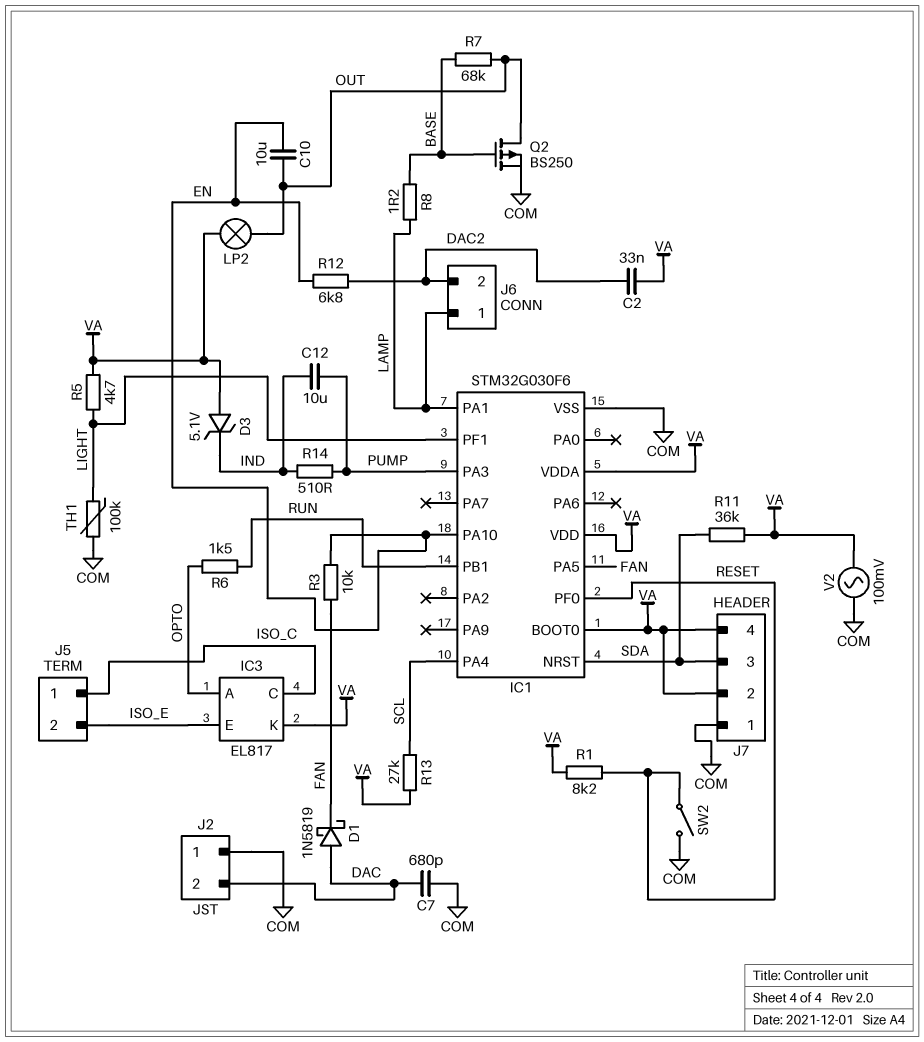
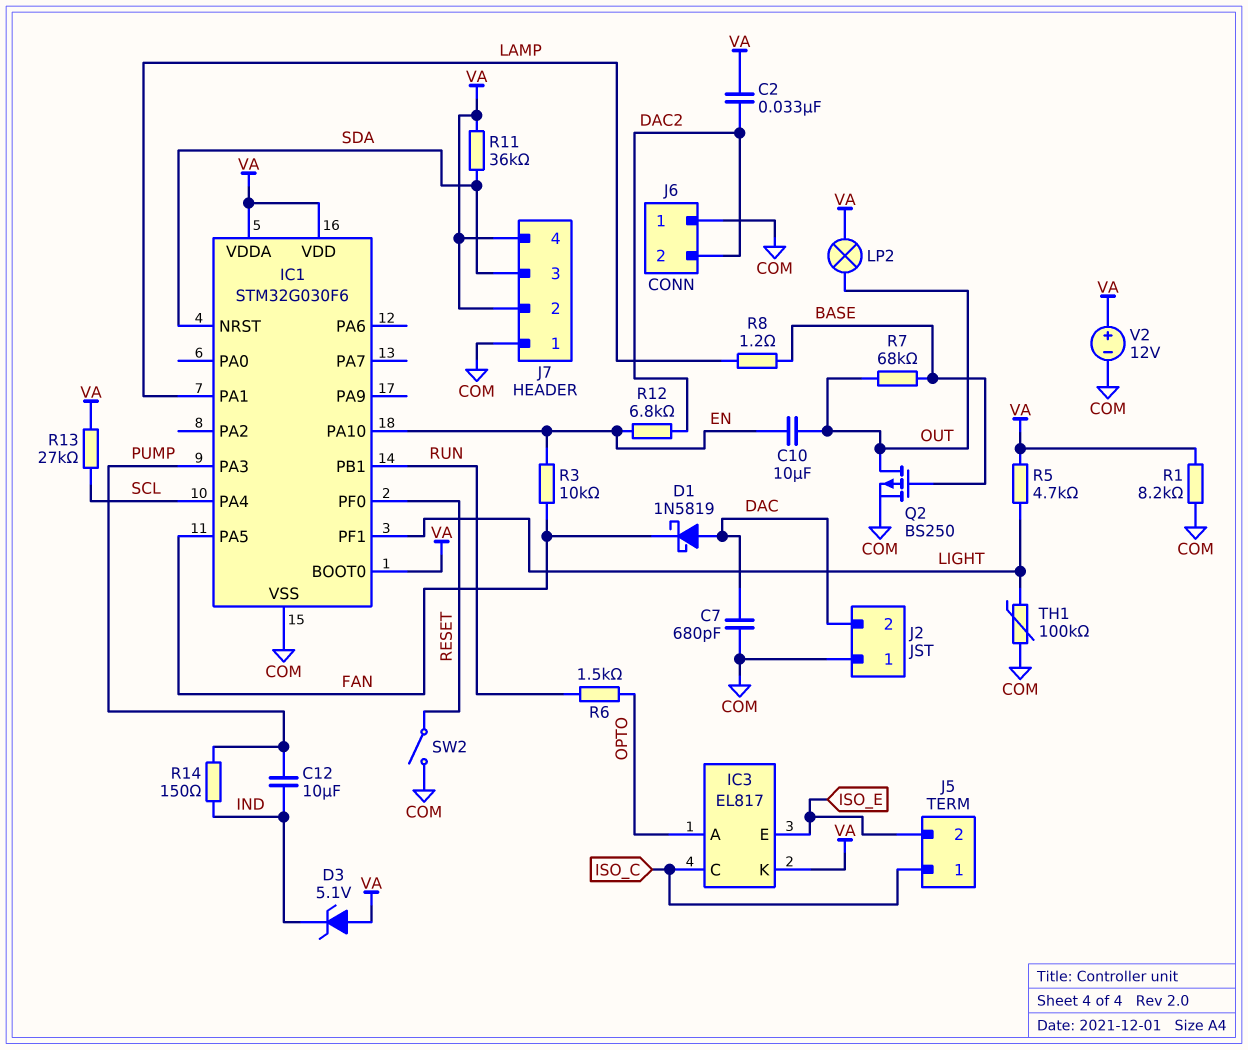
J6 pin 1: LAMP -> COM
R1: 8.2k (RESET, VA) -> 8.2k (COM, VA)
R14: 510 (IND, PUMP) -> 150 (IND, PUMP)
V2: AC 100mV (COM, VA) -> 12V (plus VA, minus COM)

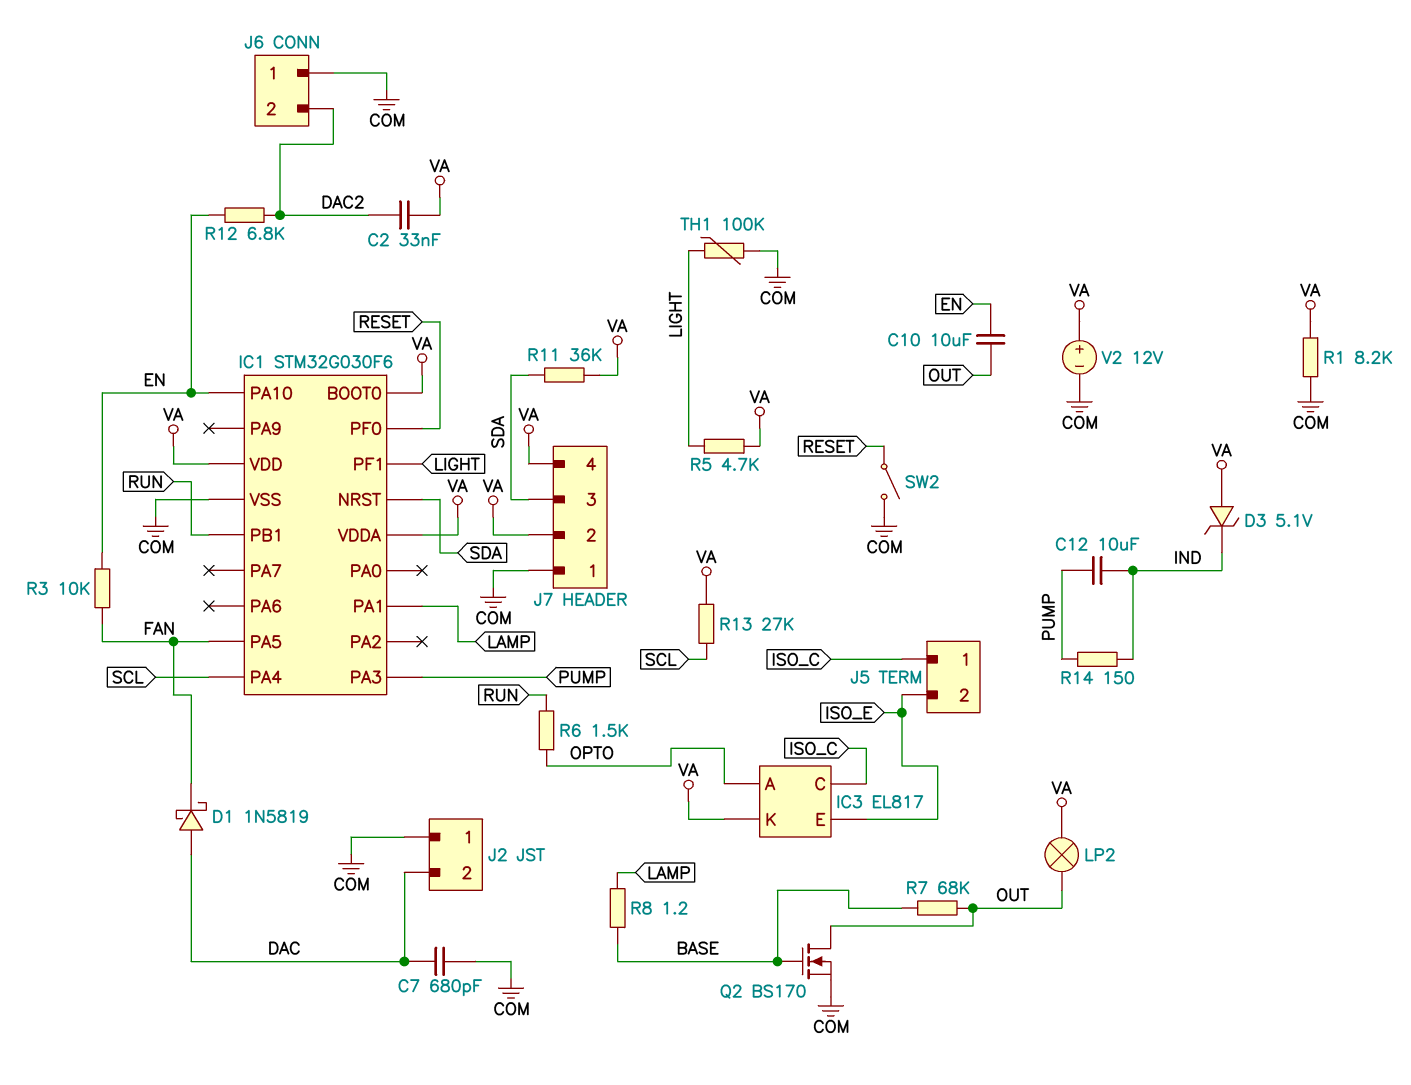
Q2: PMOS BS250 (G BASE, D OUT, S COM) -> NMOS BS170 (G BASE, D OUT, S COM)

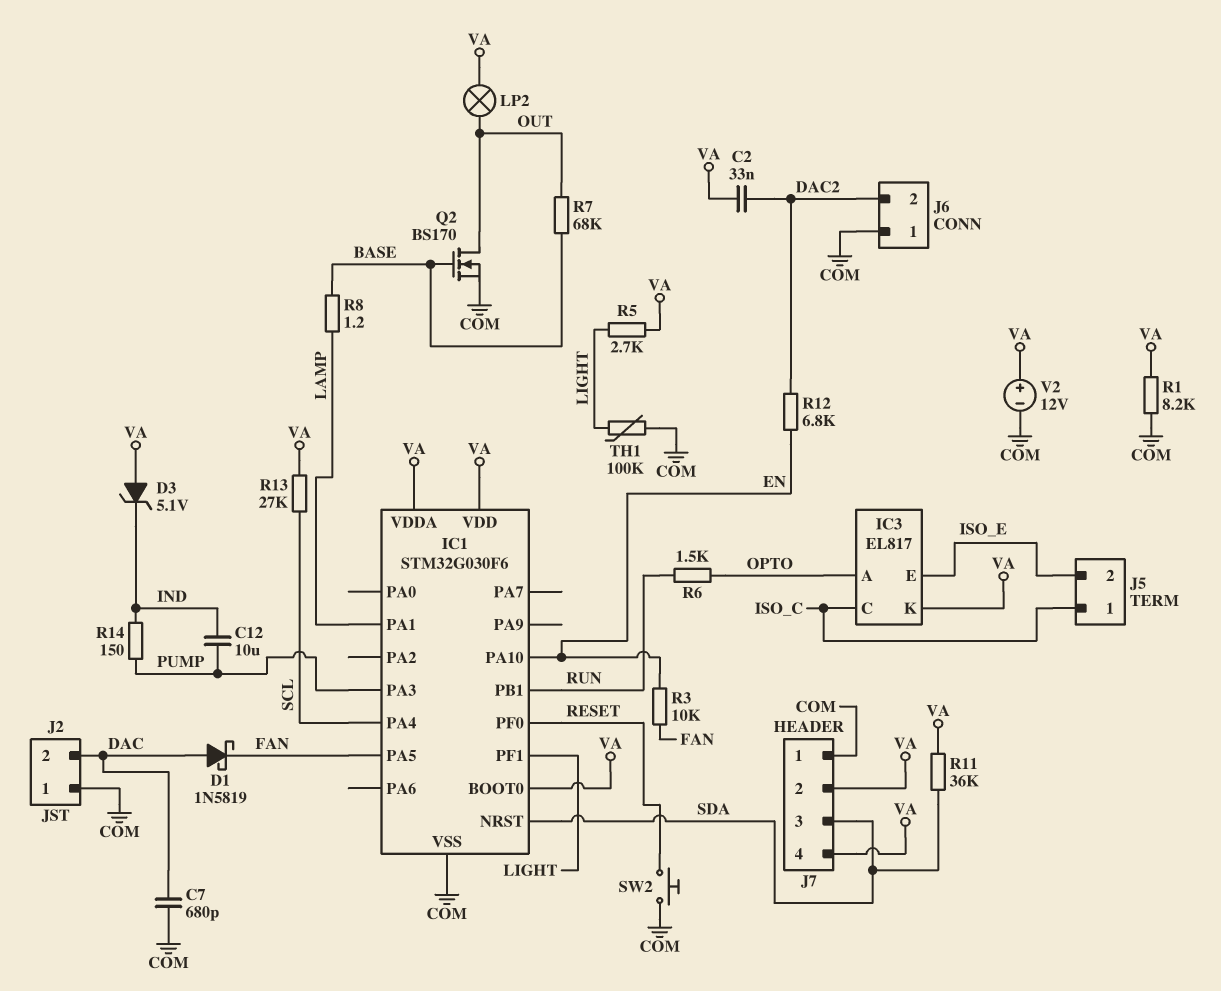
C10: 10uF (EN, OUT) -> none
R5: 4.7k (LIGHT, VA) -> 2.7k (LIGHT, VA)
SW2: switch (COM, RESET) -> button (COM, RESET)

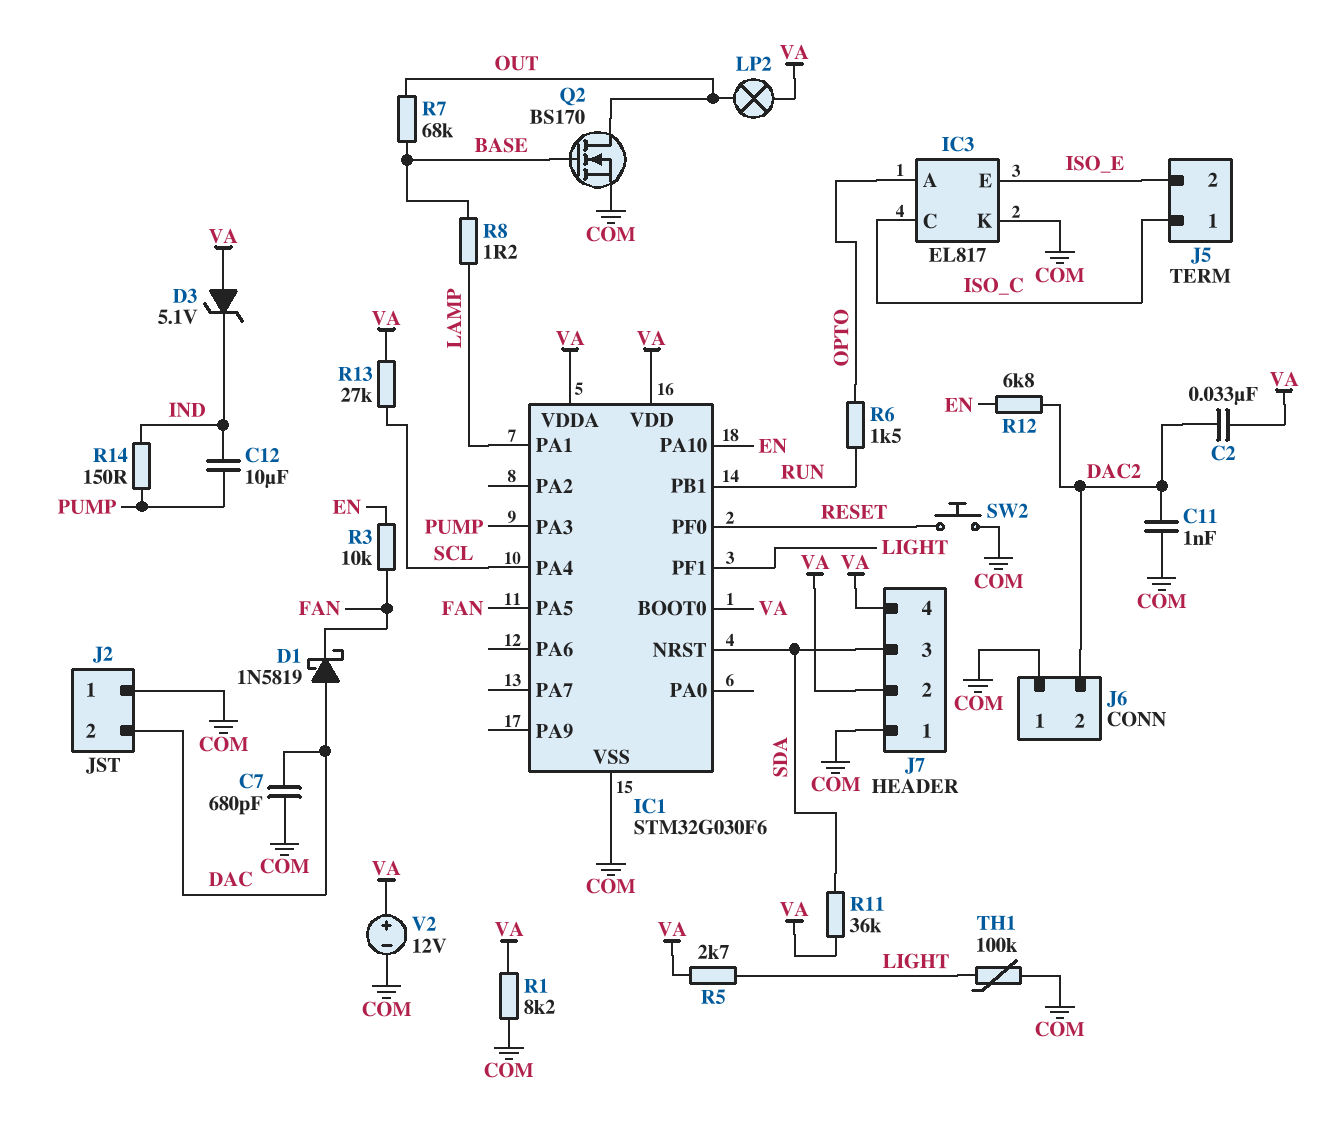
C11: none -> 1nF (COM, DAC2)
IC3 pin K: VA -> COM

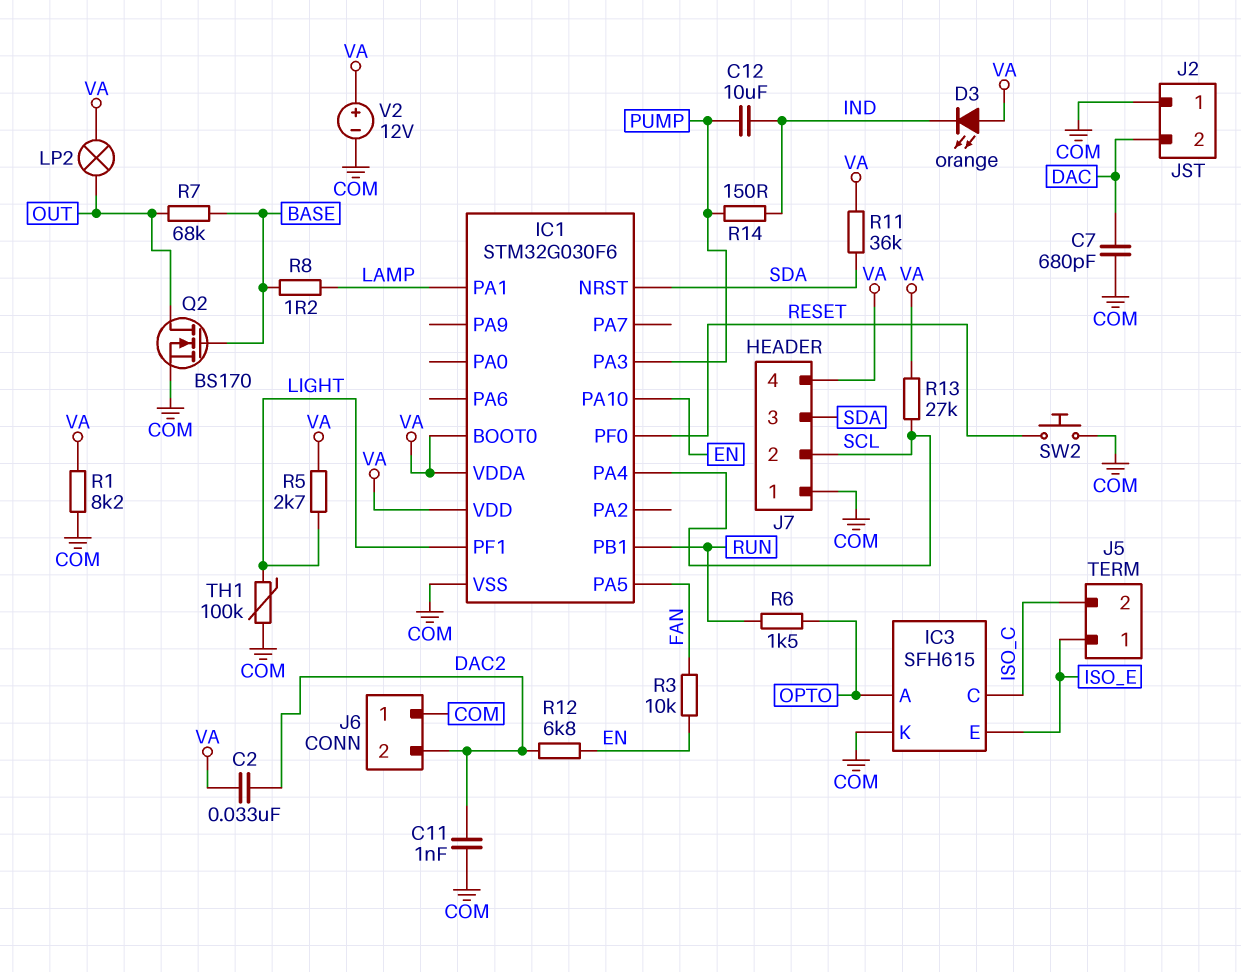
D1: schottky 1N5819 (A DAC, K FAN) -> none
D3: zener 5.1V (A VA, K IND) -> LED orange (A VA, K IND)
IC3: EL817 -> SFH615
J5 pin 1: ISO_C -> ISO_E
J5 pin 2: ISO_E -> ISO_C
J7 pin 2: VA -> SCL

